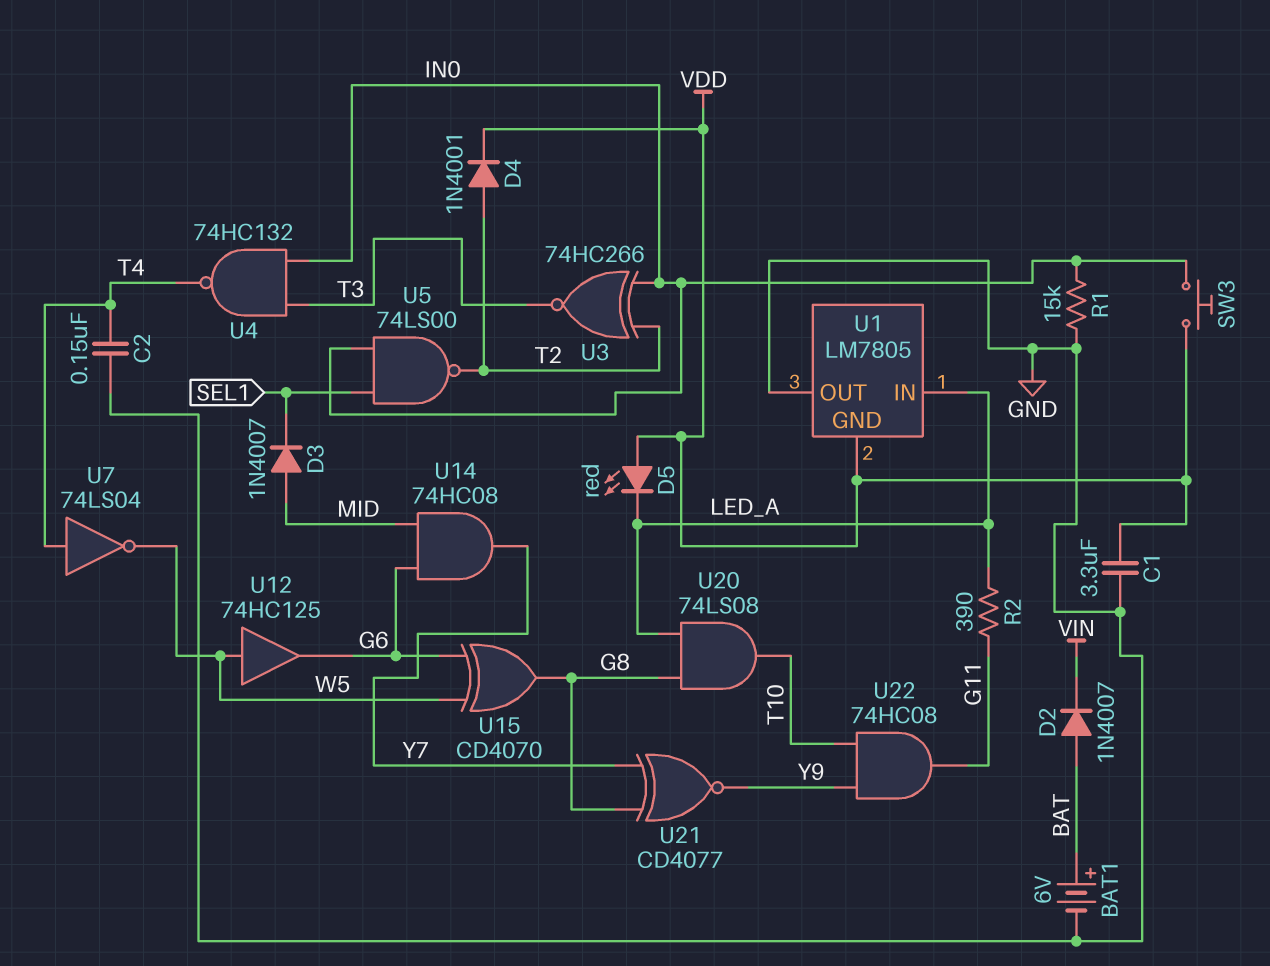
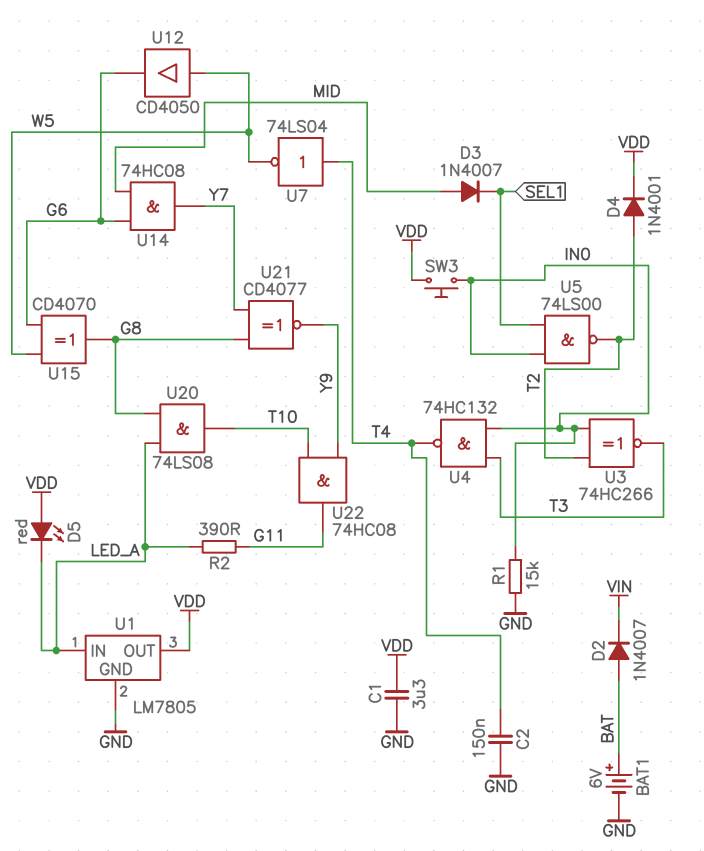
U1 pin GND: VDD -> GND
U1 pin OUT: GND -> VDD
U12: buffer 74HC125 (in W5, out G6) -> buffer CD4050 (in W5, out G6)

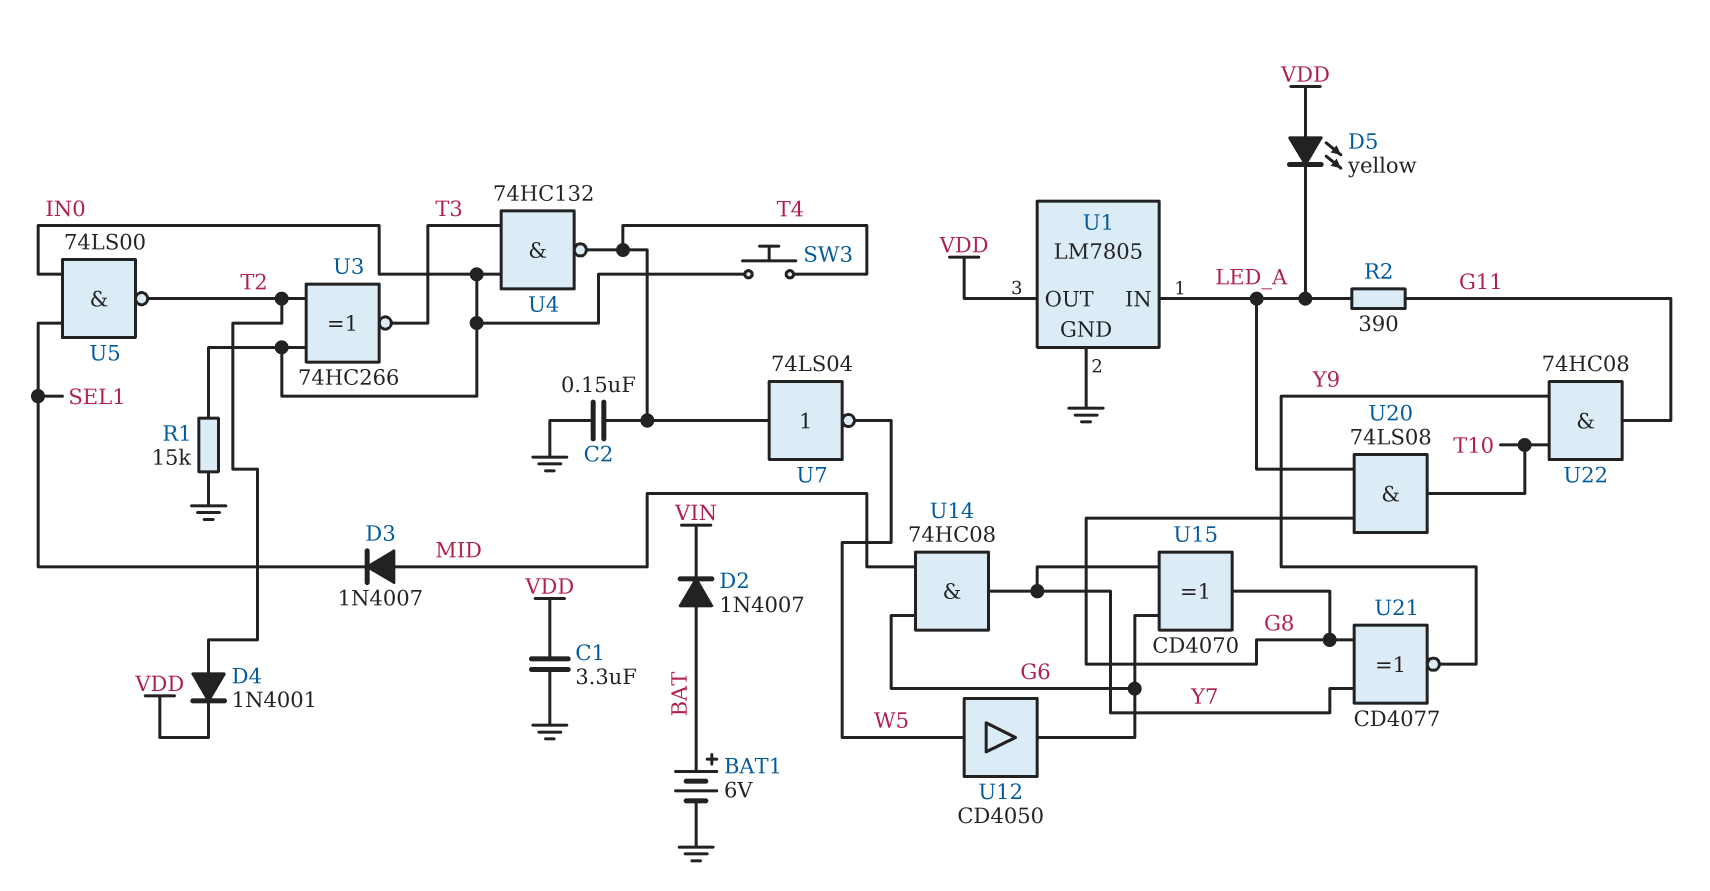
D5: LED red (A VDD, K LED_A) -> LED yellow (A VDD, K LED_A)
SW3: button (IN0, VDD) -> button (IN0, T4)
U15: XOR CD4070 (in G6, in W5, out G8) -> XOR CD4070 (in G6, in Y7, out G8)

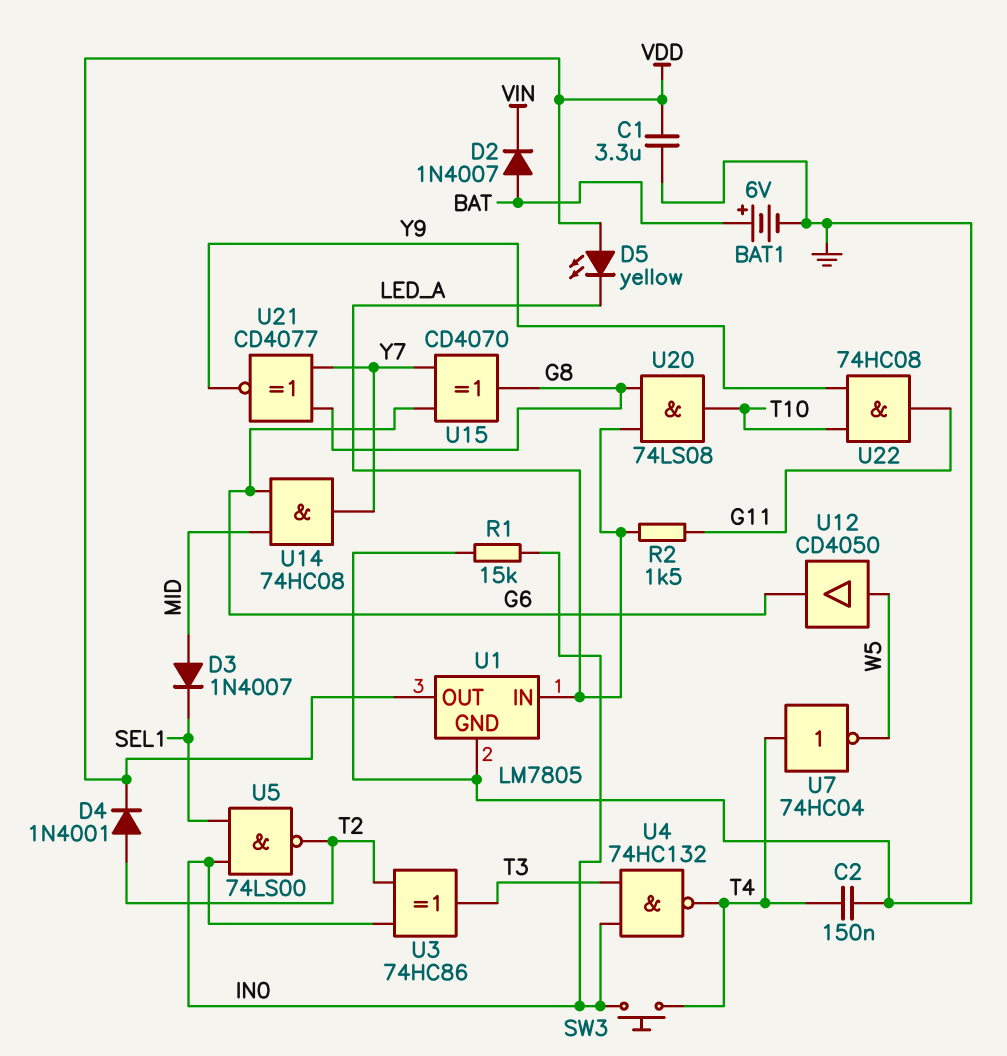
R2: 390 (G11, LED_A) -> 1.5k (G11, LED_A)
U3: XNOR 74HC266 (in IN0, in T2, out T3) -> XOR 74HC86 (in IN0, in T2, out T3)
U7: NOT 74LS04 (in T4, out W5) -> NOT 74HC04 (in T4, out W5)

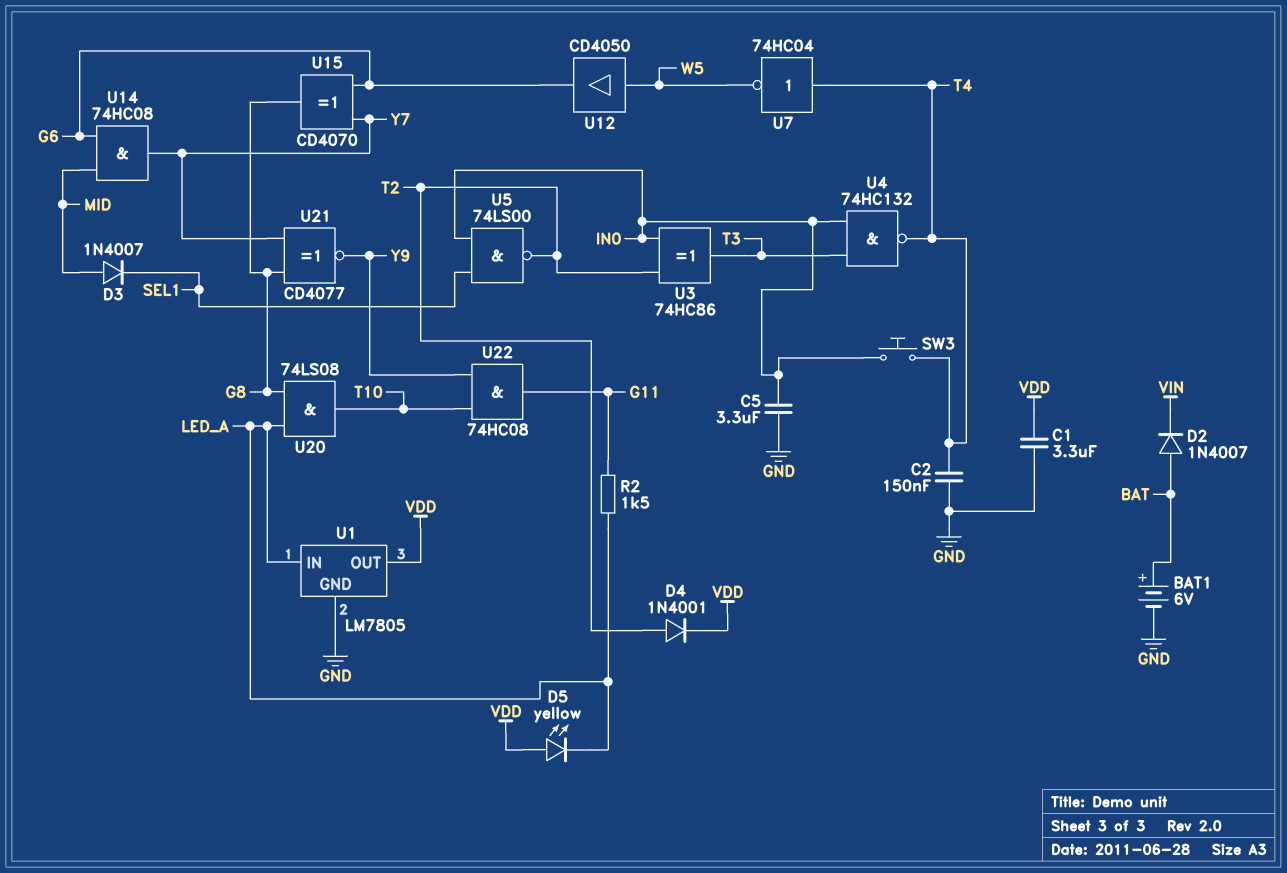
C5: none -> 3.3uF (GND, IN0)
R1: 15k (GND, IN0) -> none

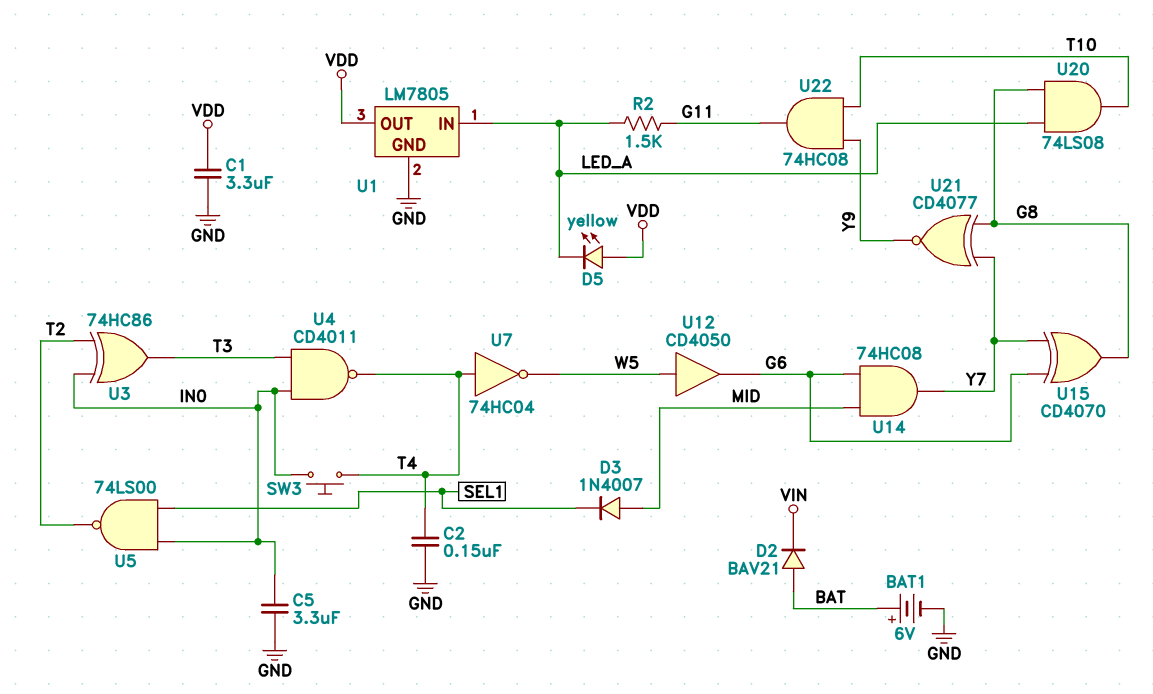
D2: diode 1N4007 (A BAT, K VIN) -> diode BAV21 (A BAT, K VIN)
D4: diode 1N4001 (A T2, K VDD) -> none
U4: NAND 74HC132 (in IN0, in T3, out T4) -> NAND CD4011 (in IN0, in T3, out T4)

